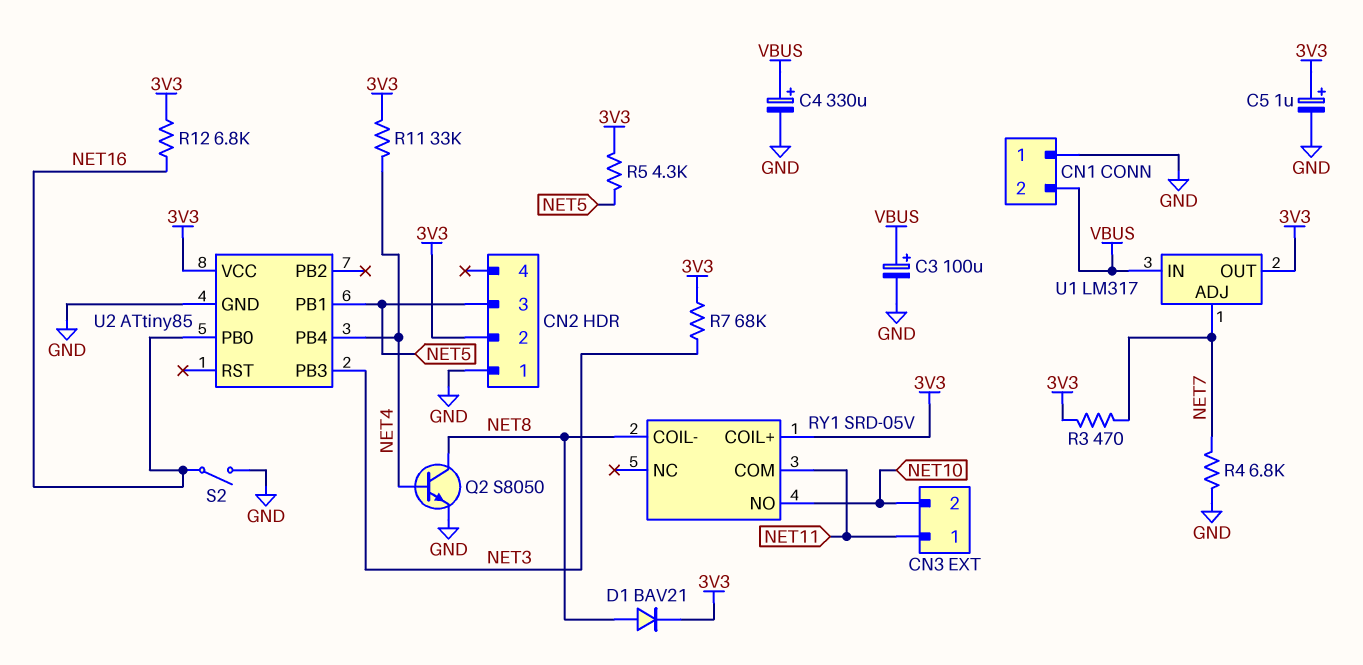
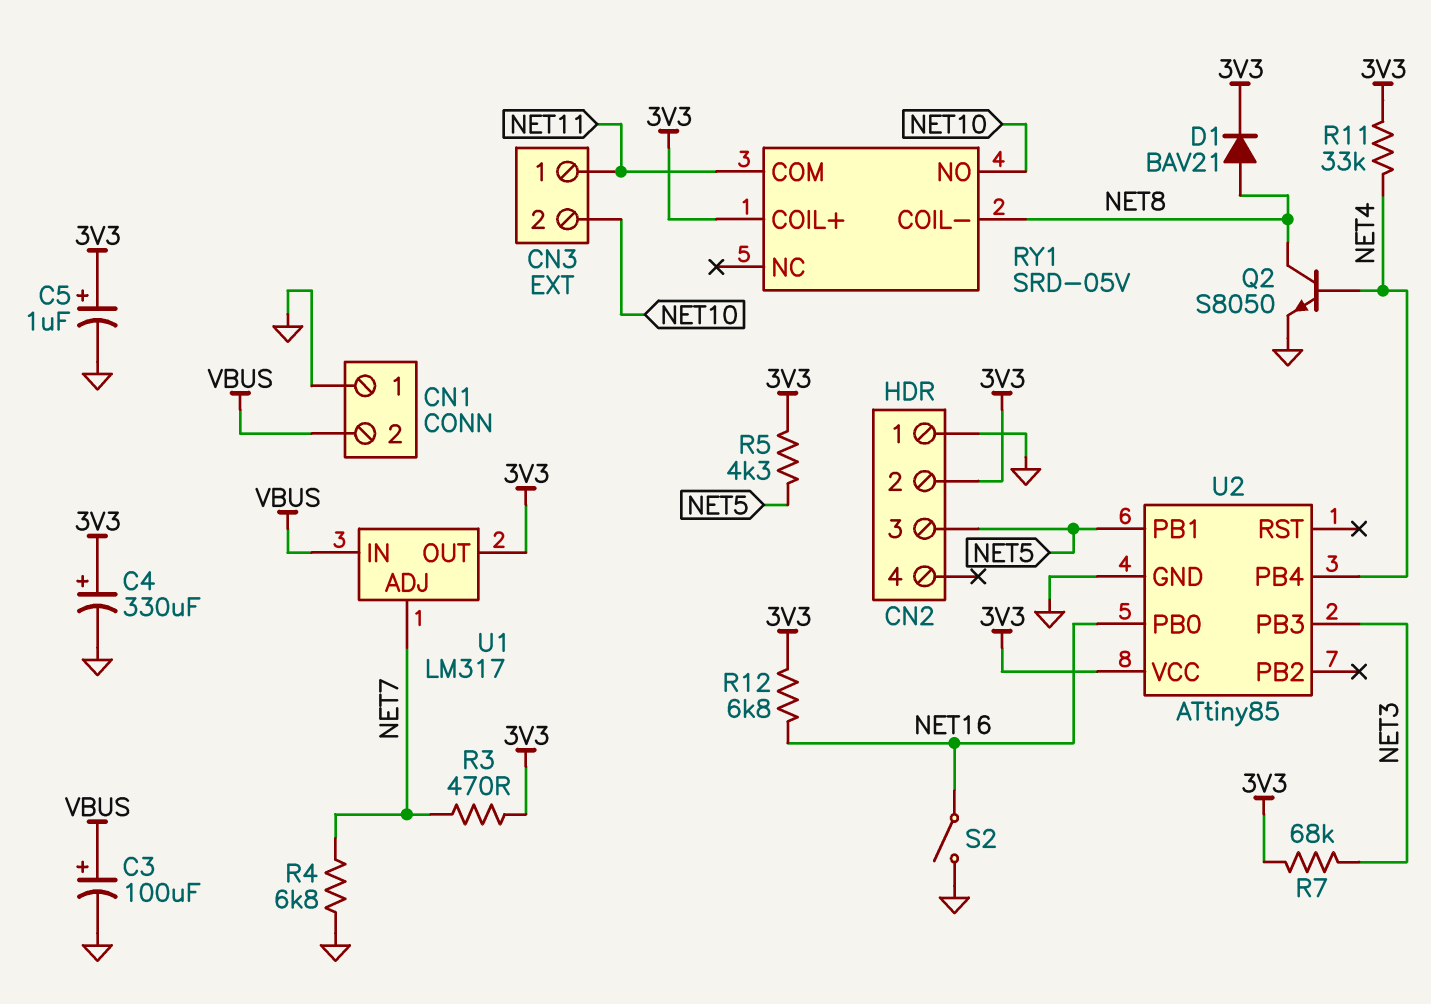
C4: 330uF (plus VBUS, minus GND) -> 330uF (plus 3V3, minus GND)

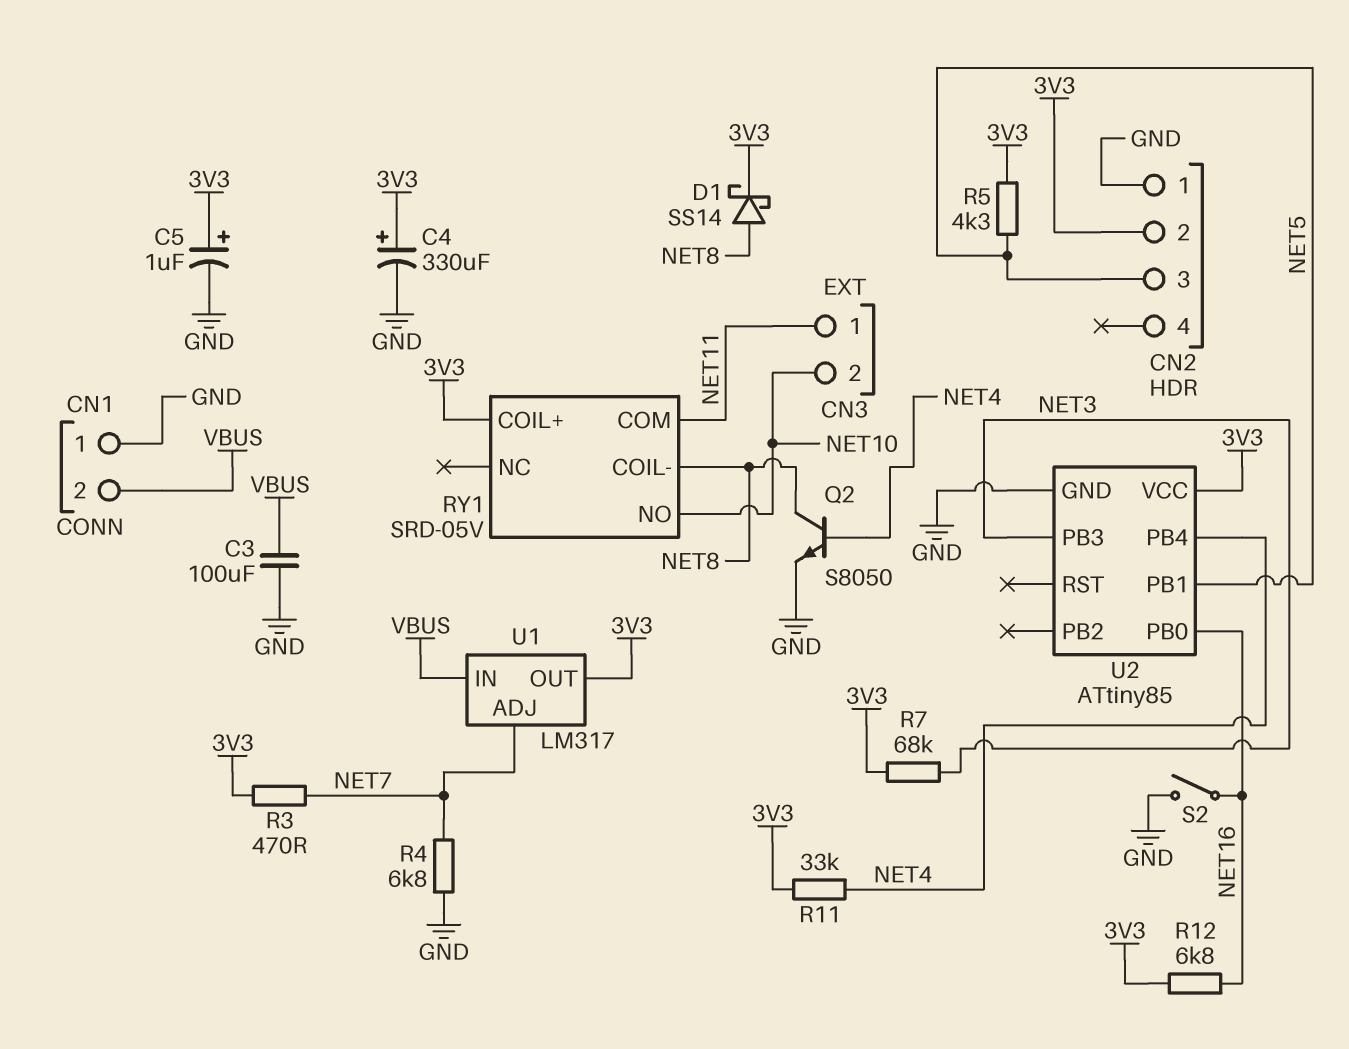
C3: 100uF (plus VBUS, minus GND) -> 100uF (GND, VBUS)
D1: diode BAV21 (A NET8, K 3V3) -> schottky SS14 (A NET8, K 3V3)

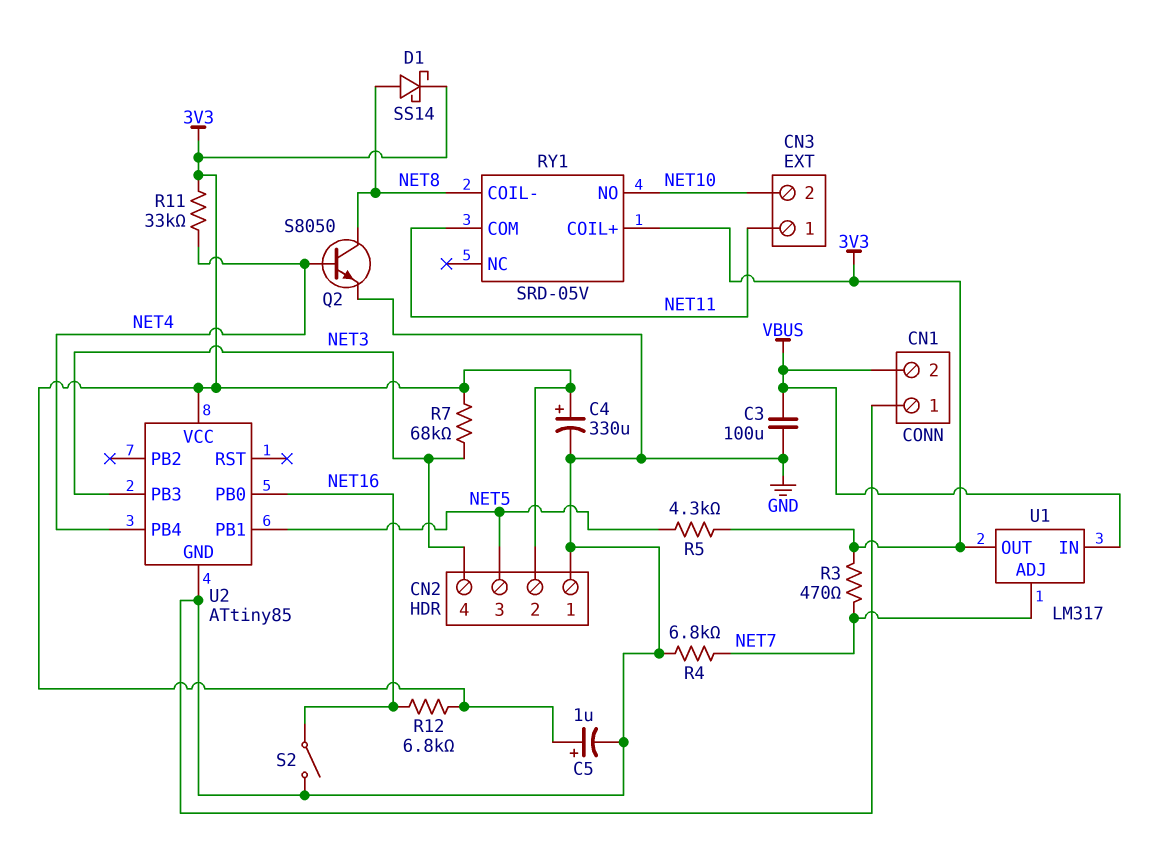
CN2 pin 4: none -> NET3

